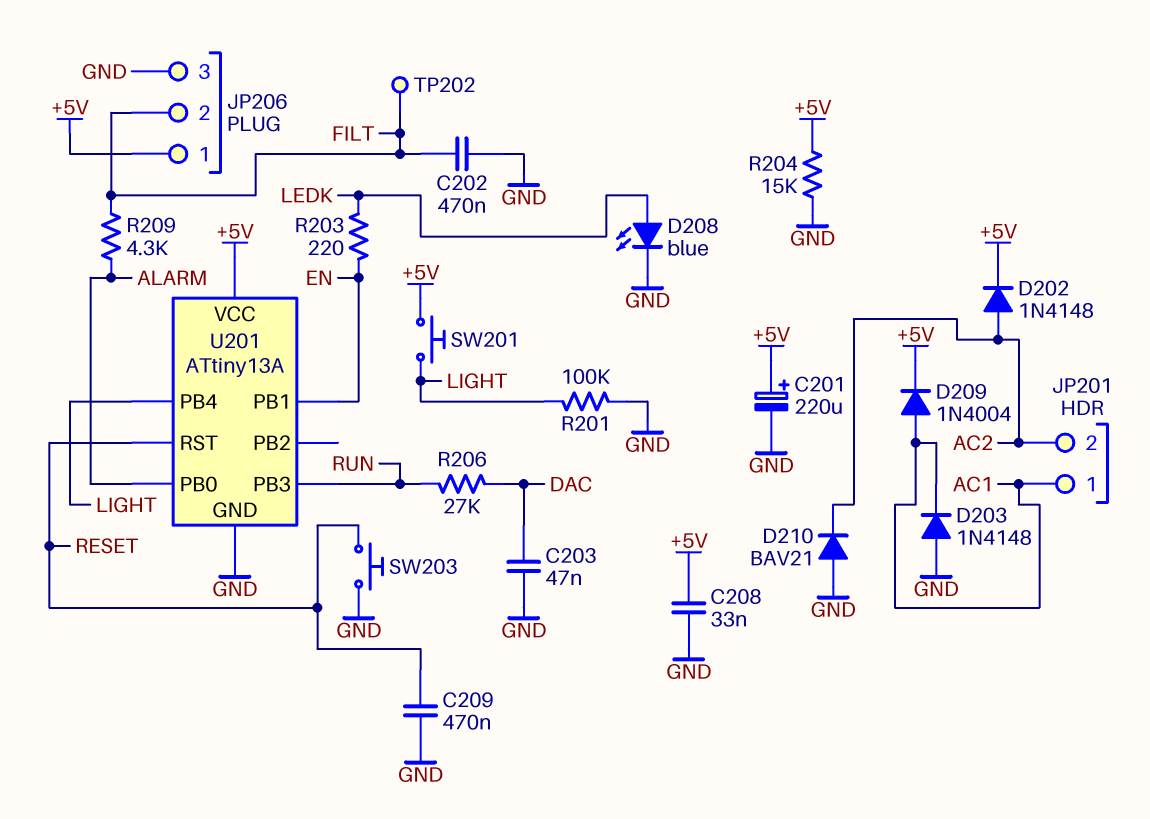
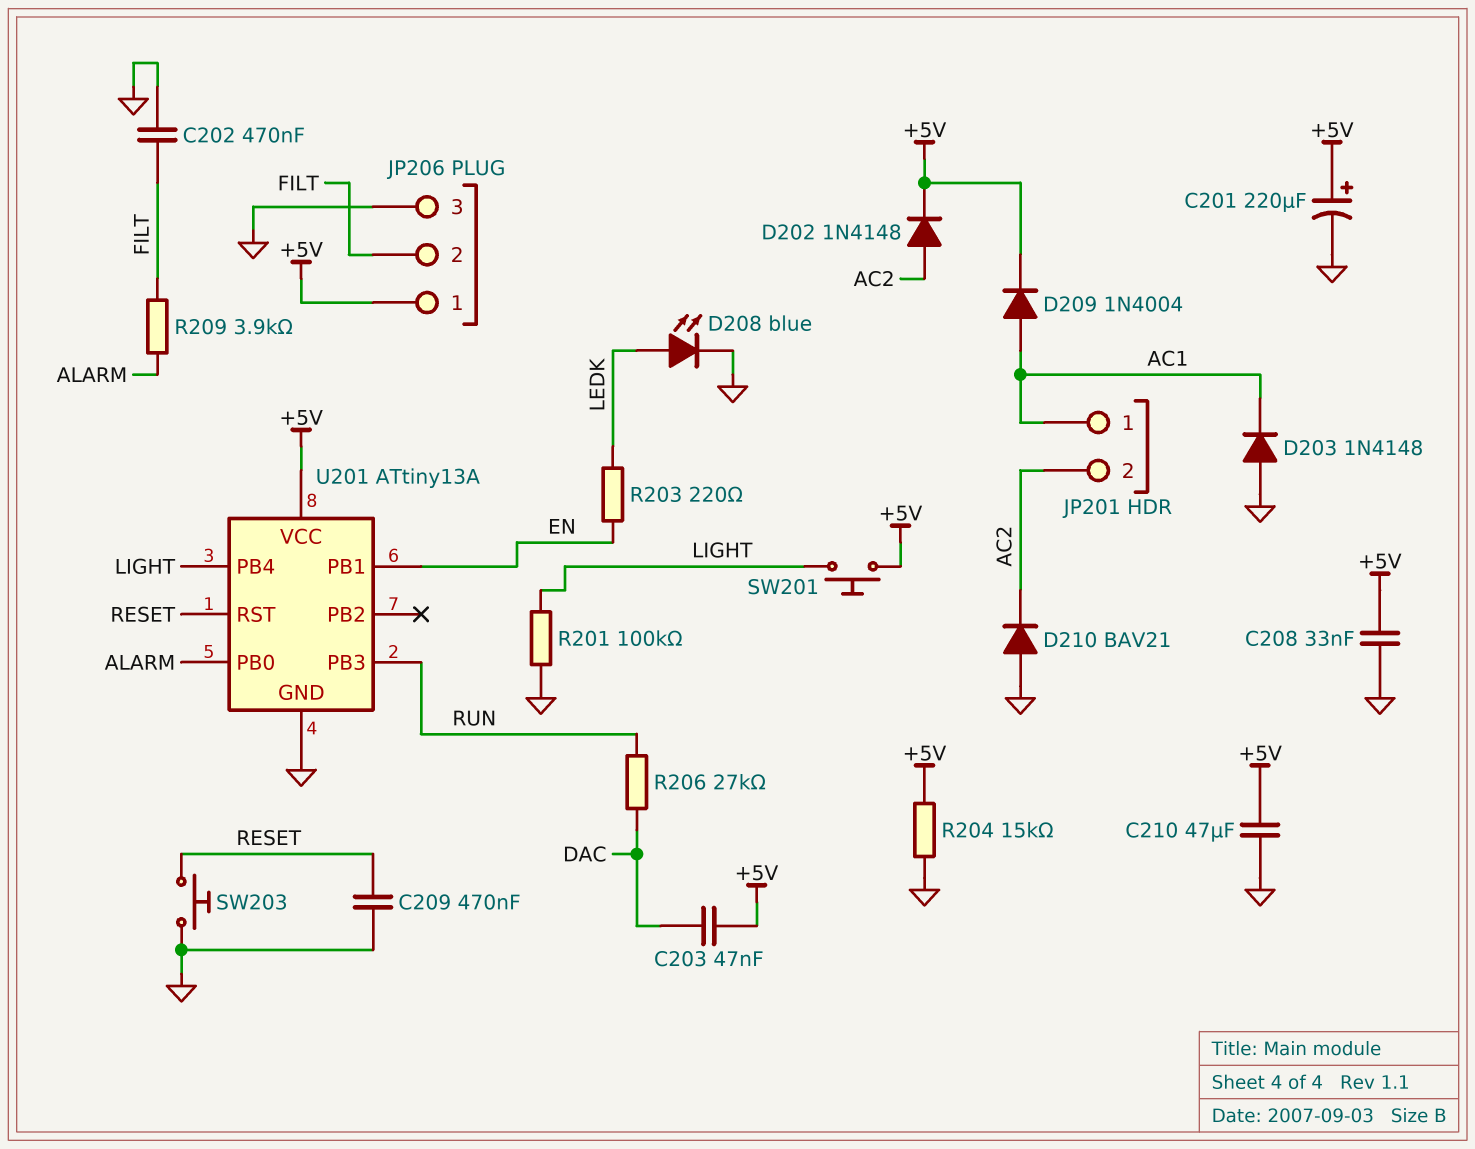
C203: 47nF (DAC, GND) -> 47nF (+5V, DAC)
C210: none -> 47uF (+5V, GND)
R209: 4.3k (ALARM, FILT) -> 3.9k (ALARM, FILT)
TP202: test point (FILT) -> none

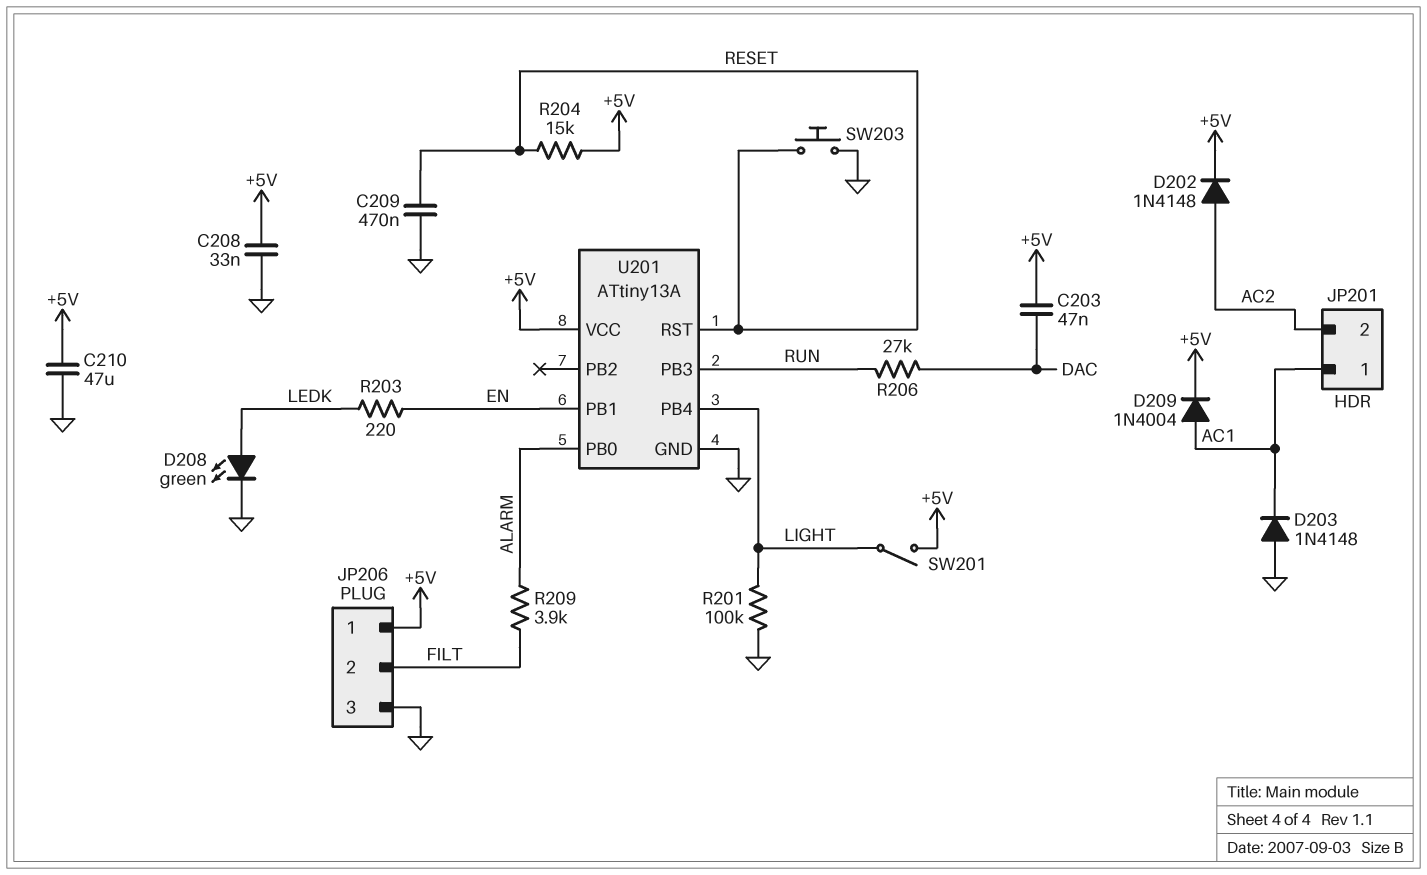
C201: 220uF (plus +5V, minus GND) -> none
C202: 470nF (FILT, GND) -> none
D208: LED blue (A LEDK, K GND) -> LED green (A LEDK, K GND)
D210: diode BAV21 (A GND, K AC2) -> none
R204: 15k (+5V, GND) -> 15k (+5V, RESET)
SW201: button (+5V, LIGHT) -> switch (+5V, LIGHT)

